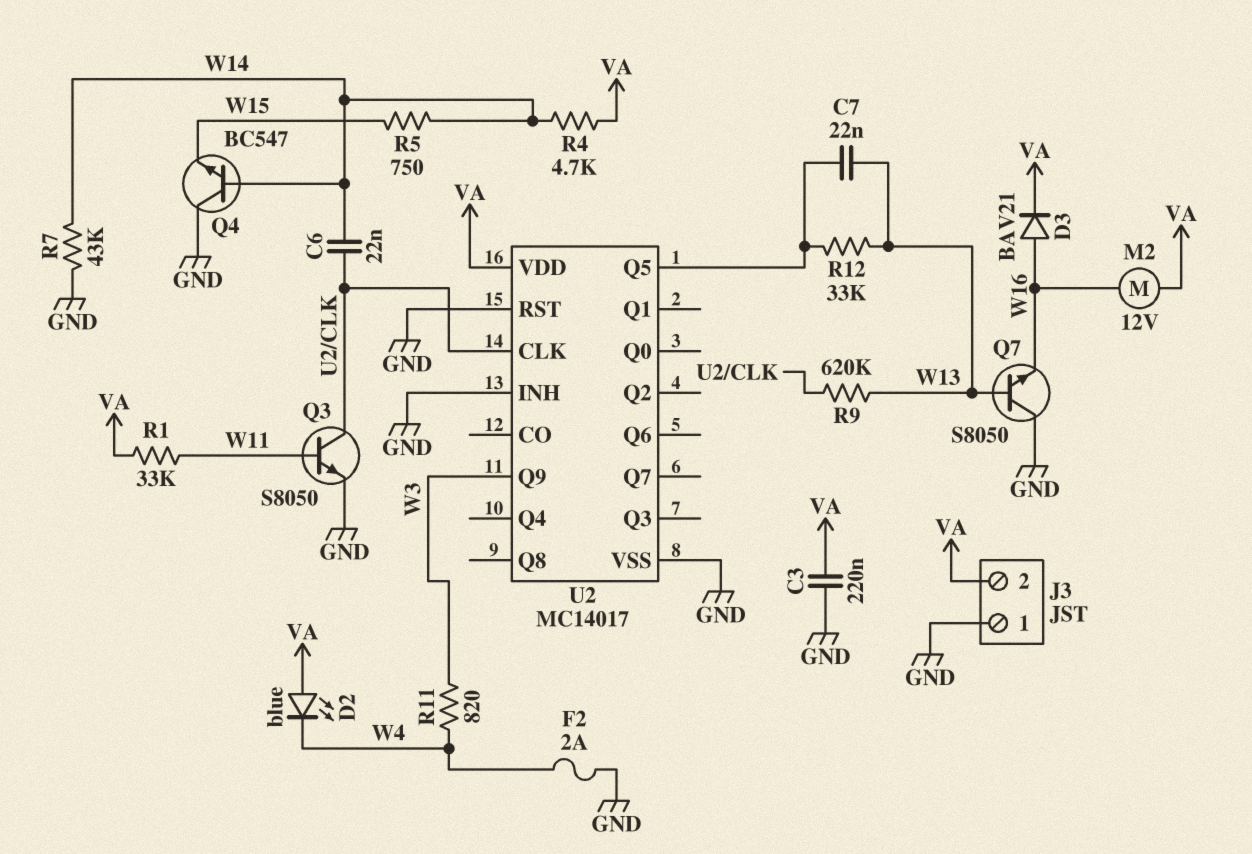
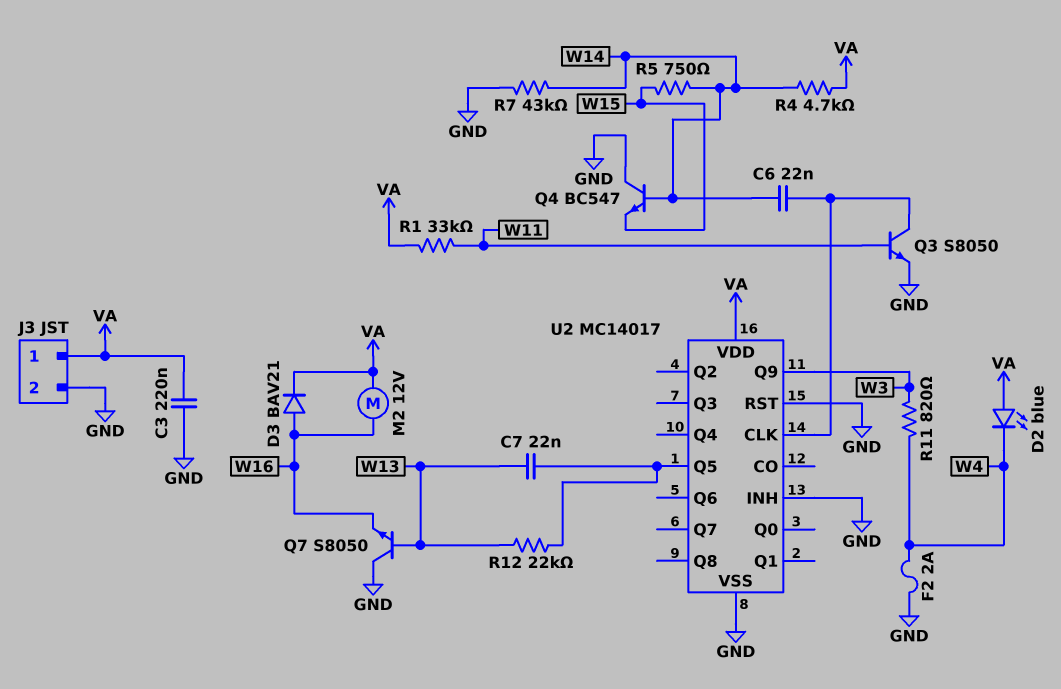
J3 pin 1: GND -> VA
J3 pin 2: VA -> GND
R9: 620k (U2/CLK, W13) -> none
R12: 33k (U2/Q5, W13) -> 22k (U2/Q5, W13)

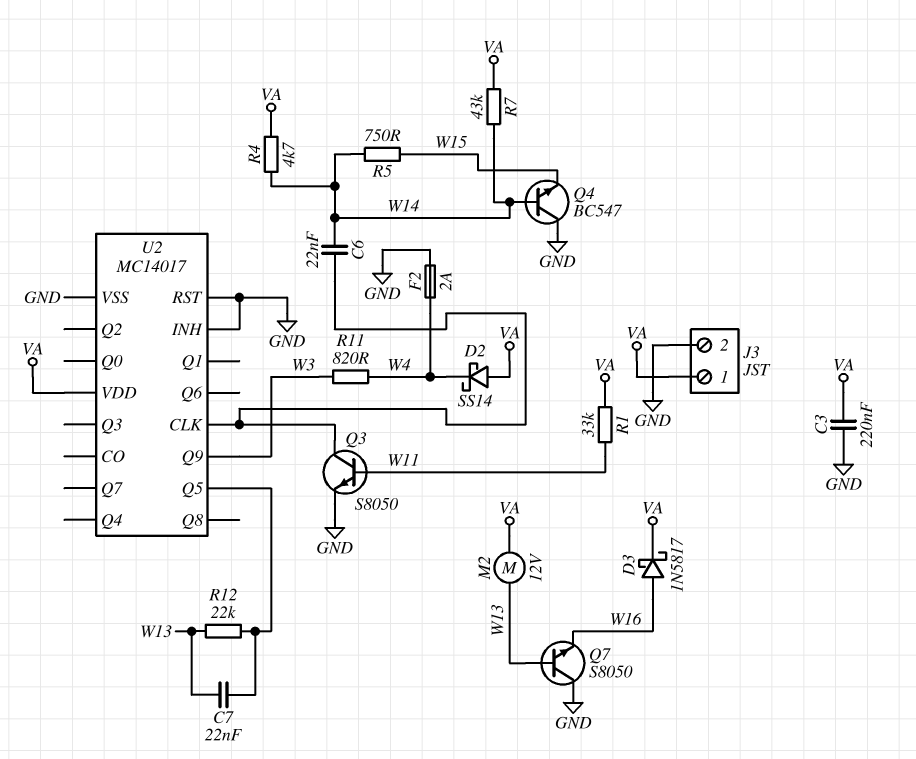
D2: LED blue (A VA, K W4) -> schottky SS14 (A VA, K W4)
D3: diode BAV21 (A W16, K VA) -> schottky 1N5817 (A W16, K VA)
M2: motor 12V (VA, W16) -> motor 12V (VA, W13)
R7: 43k (GND, W14) -> 43k (VA, W14)

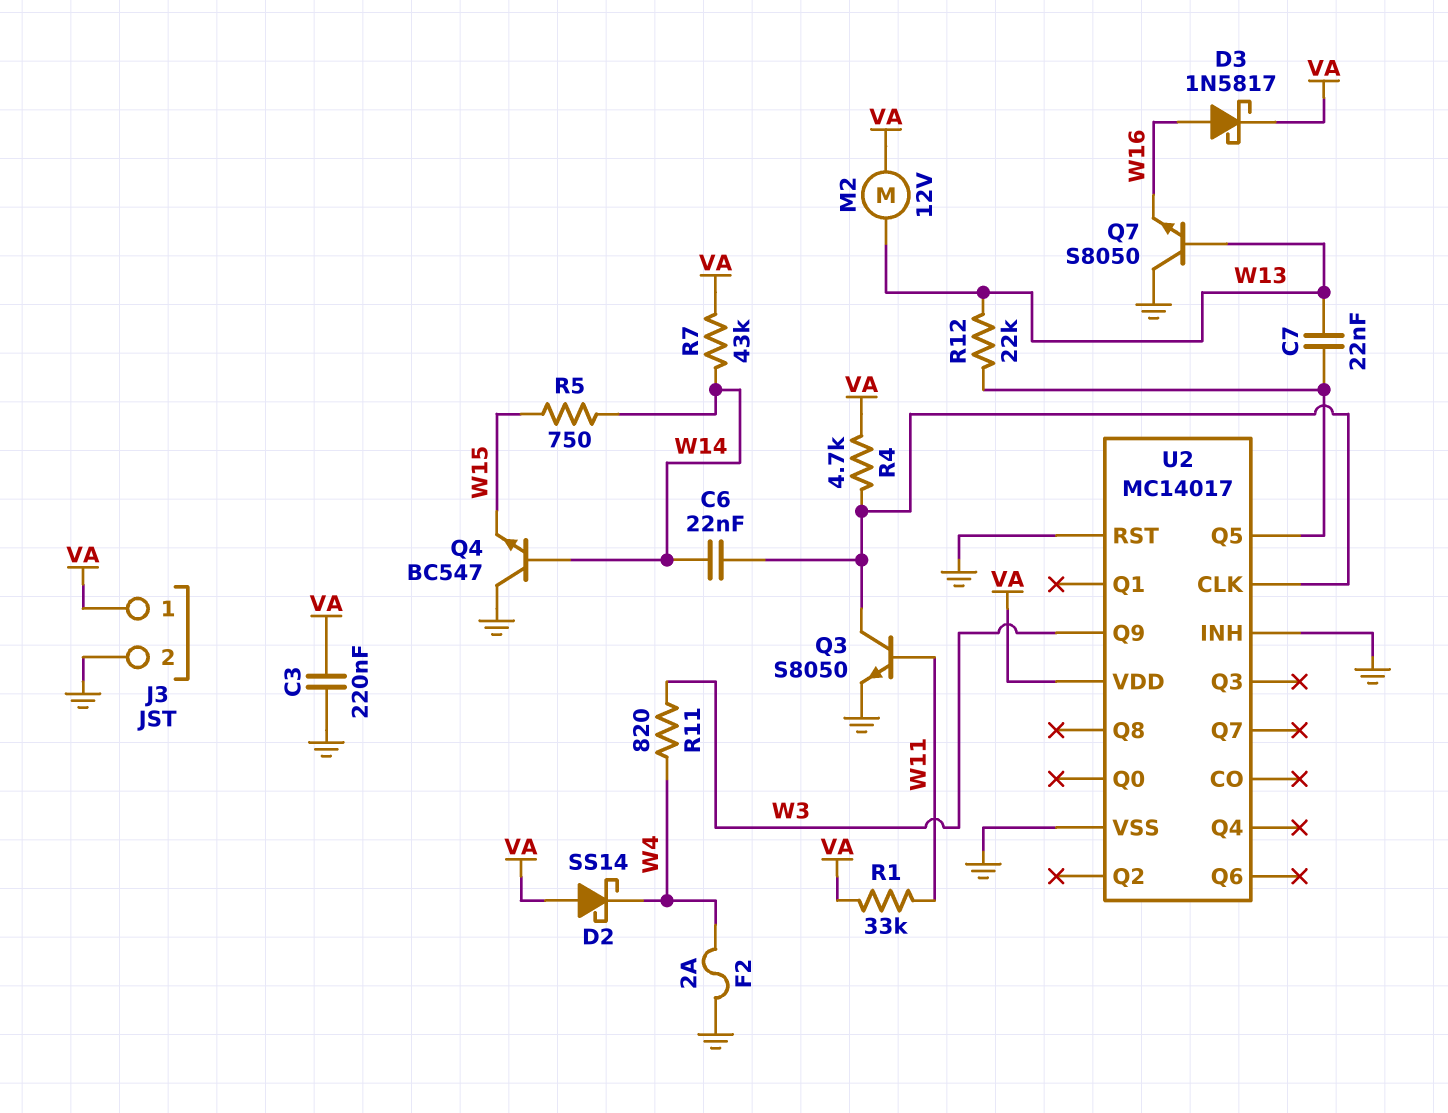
R4: 4.7k (VA, W14) -> 4.7k (U2/CLK, VA)

